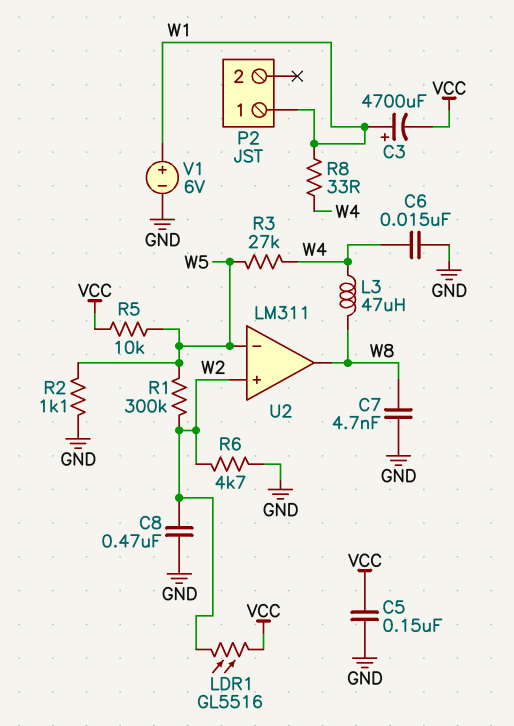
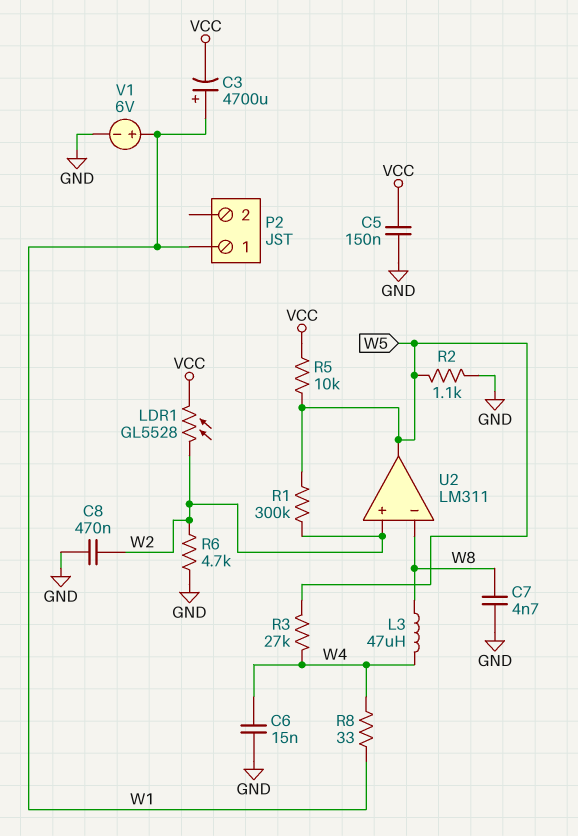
LDR1: GL5516 (VCC, W2) -> GL5528 (VCC, W2)
U2 pin in-: W5 -> W8
U2 pin out: W8 -> W5

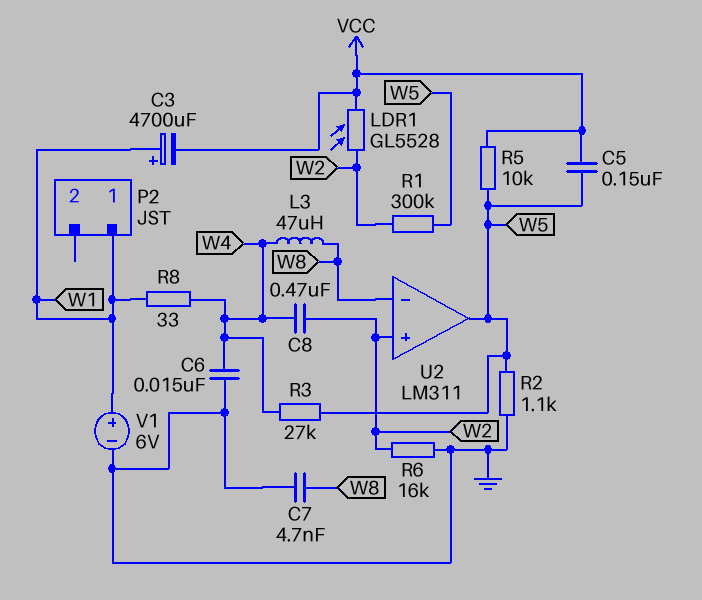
C5: 150nF (GND, VCC) -> 150nF (VCC, W5)
C8: 470nF (GND, W2) -> 470nF (W2, W4)
R6: 4.7k (GND, W2) -> 16k (GND, W2)

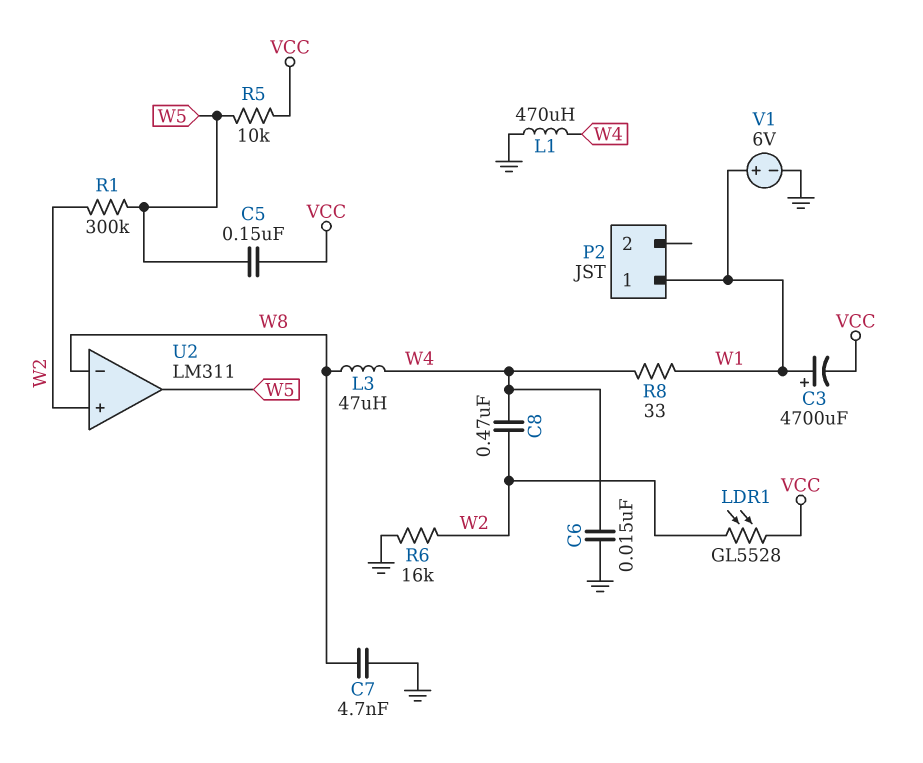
L1: none -> 470uH (GND, W4)
R2: 1.1k (GND, W5) -> none
R3: 27k (W4, W5) -> none

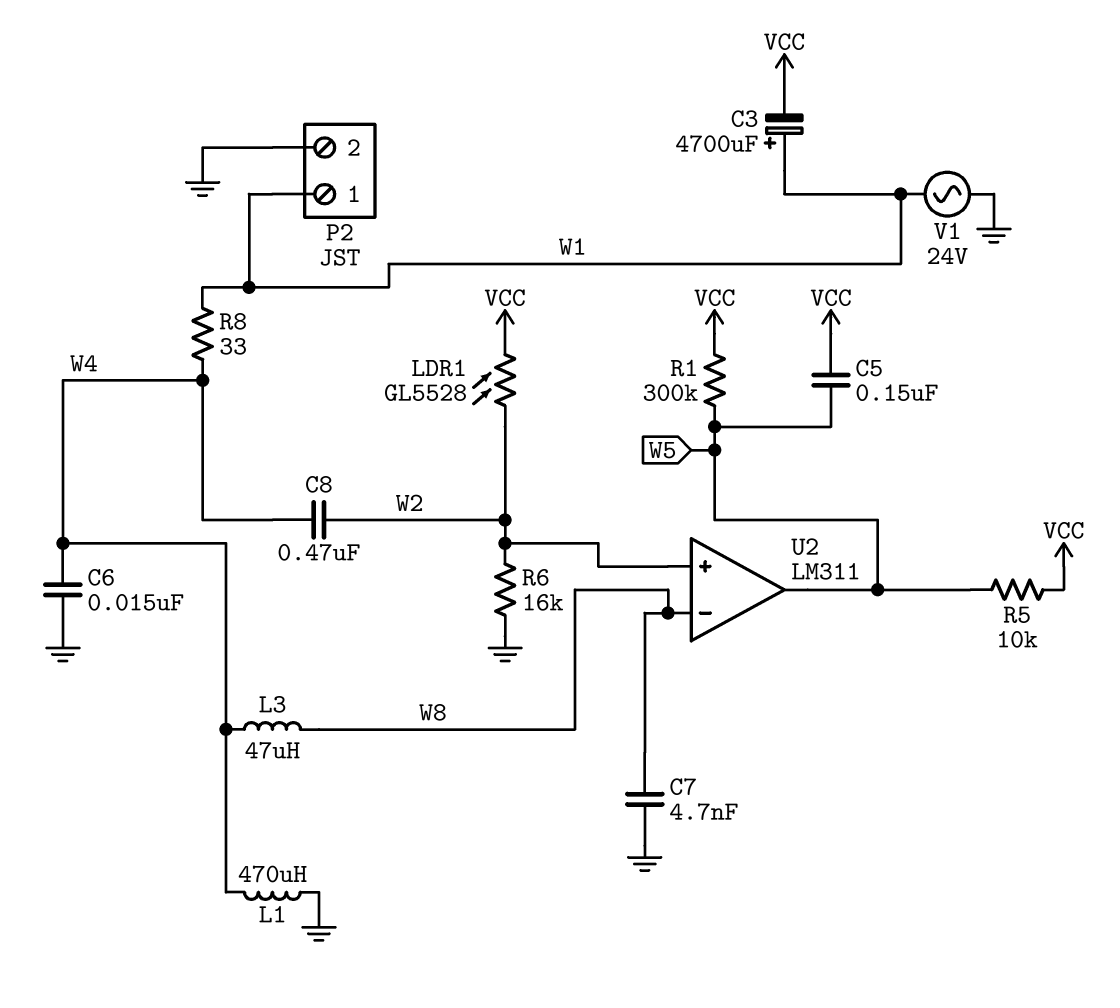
P2 pin 2: none -> GND
R1: 300k (W2, W5) -> 300k (VCC, W5)
V1: 6V (plus W1, minus GND) -> AC 24V (GND, W1)

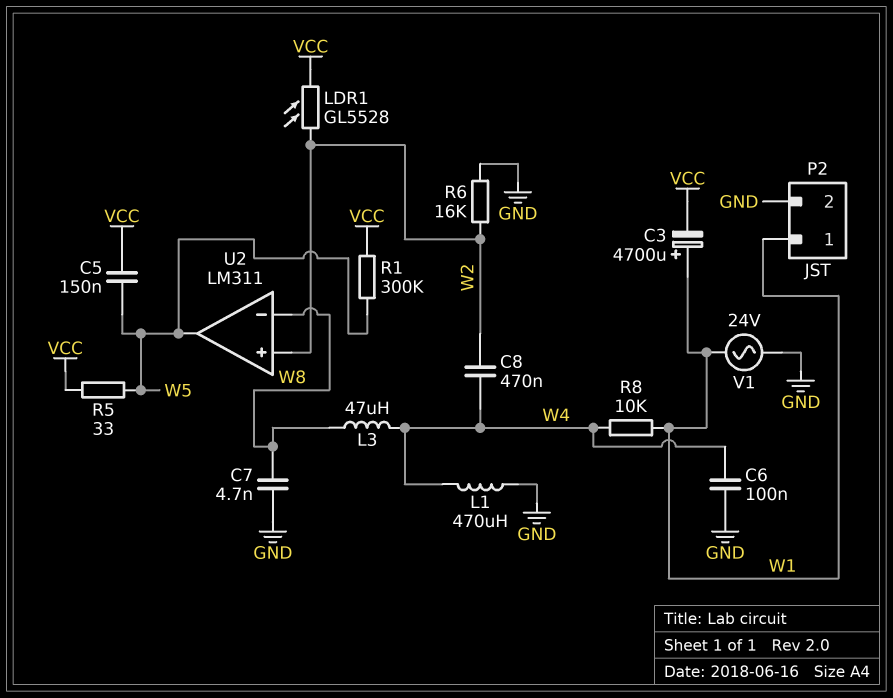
C6: 15nF (GND, W4) -> 100nF (GND, W4)
R5: 10k (VCC, W5) -> 33 (VCC, W5)
R8: 33 (W1, W4) -> 10k (W1, W4)

